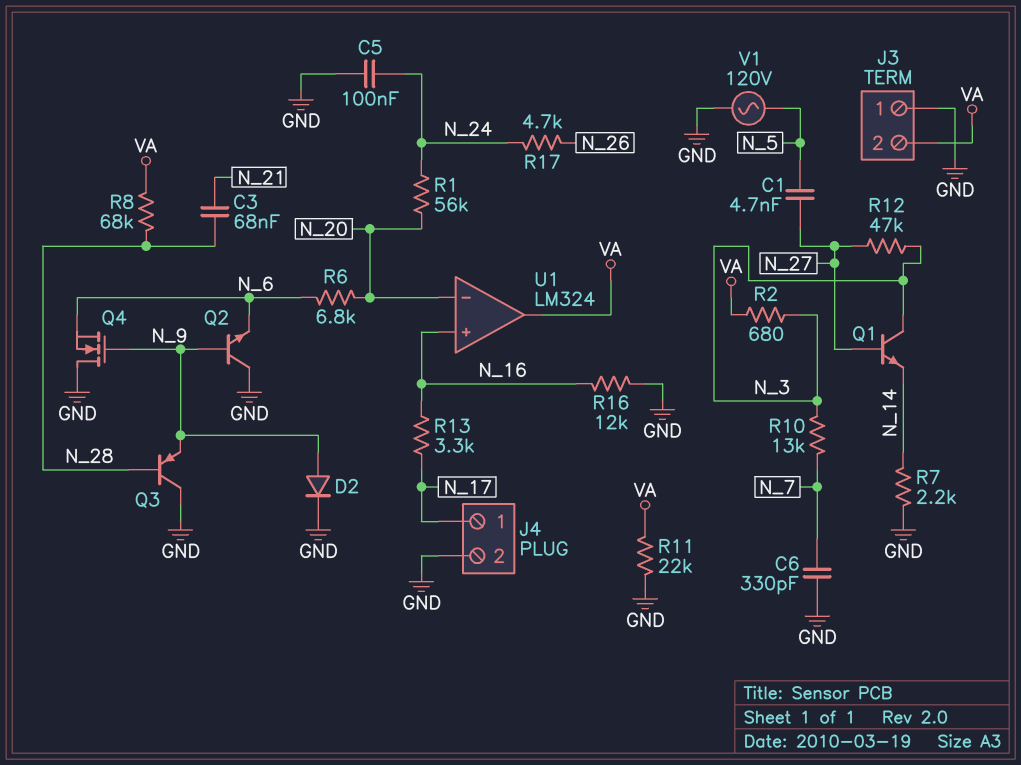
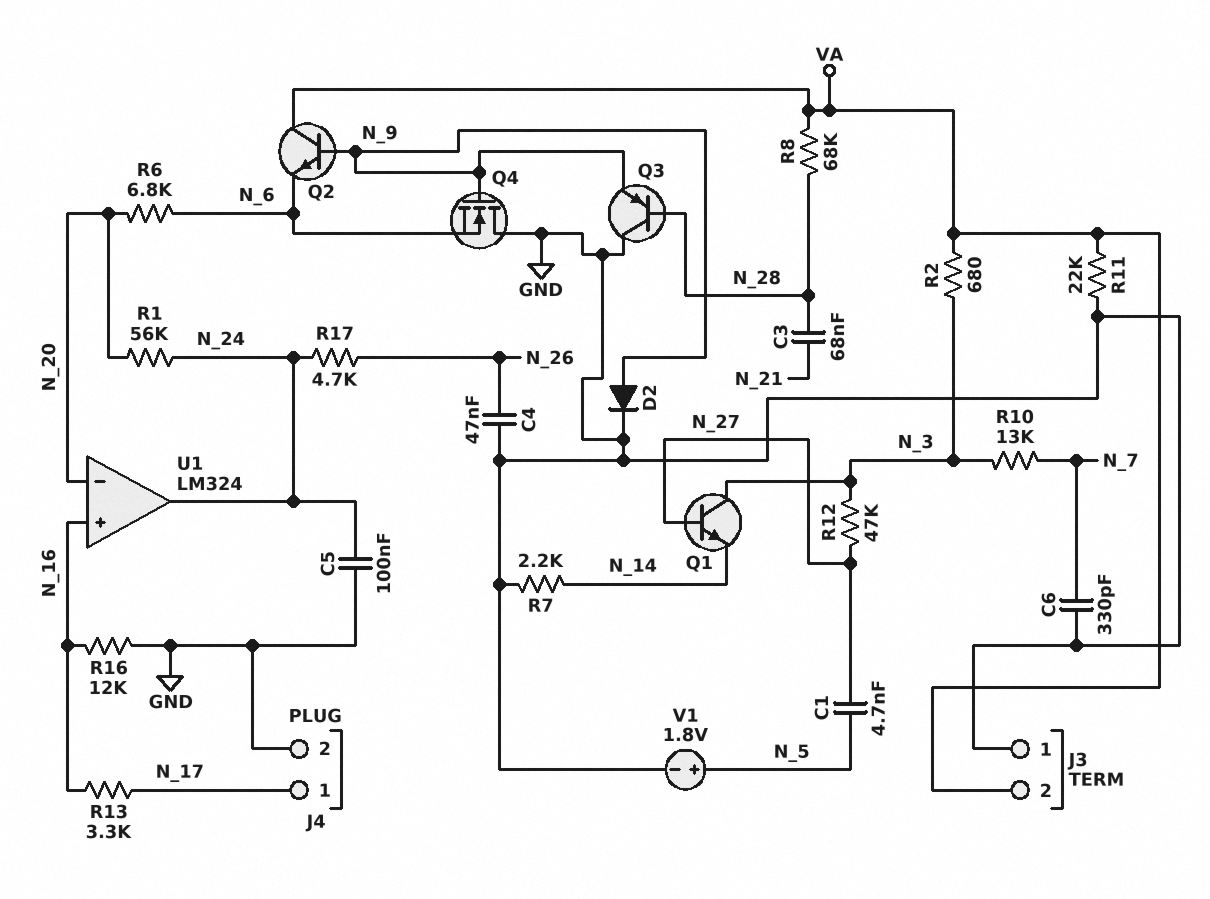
C4: none -> 47nF (GND, N_26)
Q2: NPN (B N_9, C GND, E N_6) -> NPN (B N_9, C VA, E N_6)
U1 pin out: VA -> N_24
V1: AC 120V (GND, N_5) -> 1.8V (plus N_5, minus GND)

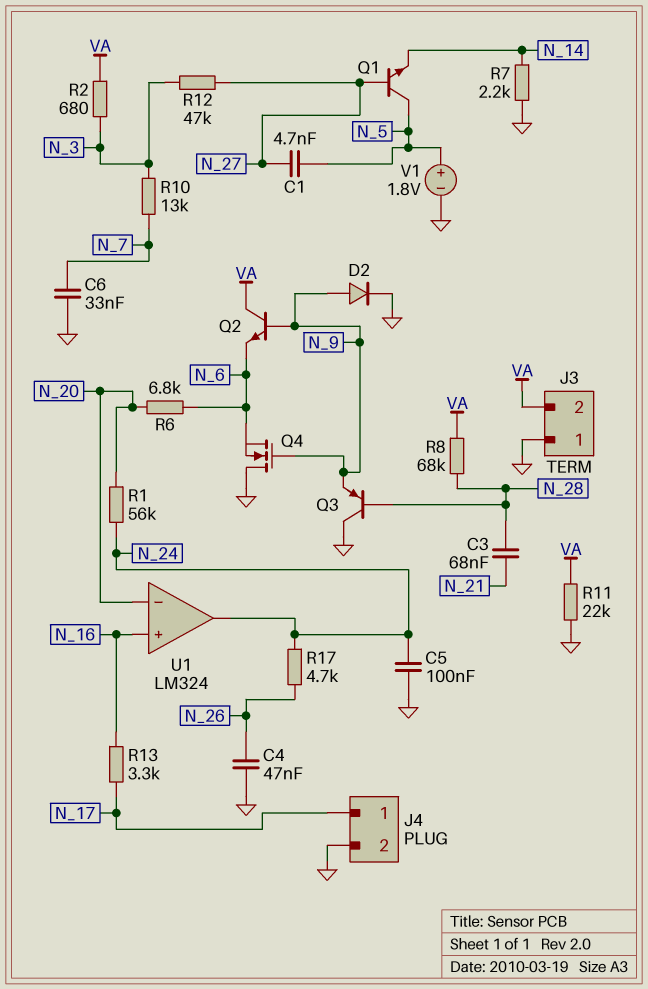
C6: 330pF (GND, N_7) -> 33nF (GND, N_7)
Q1: NPN (B N_27, C N_3, E N_14) -> NPN (B N_27, C N_5, E N_14)
R16: 12k (GND, N_16) -> none

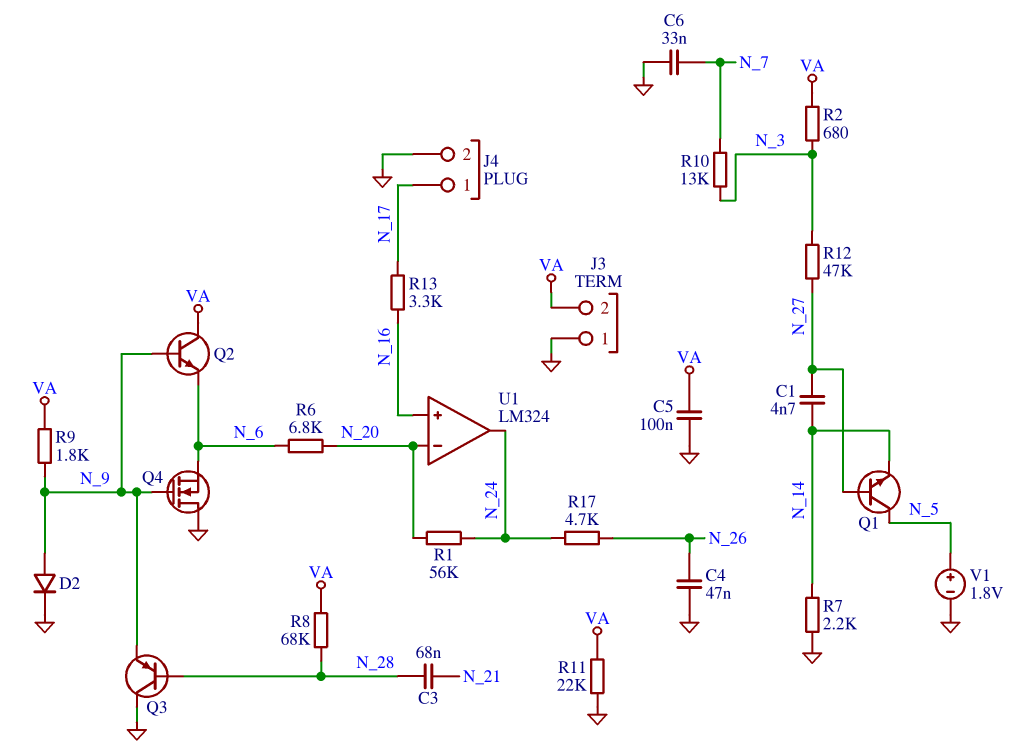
C1: 4.7nF (N_5, N_27) -> 4.7nF (N_14, N_27)
C5: 100nF (GND, N_24) -> 100nF (GND, VA)
R9: none -> 1.8k (N_9, VA)

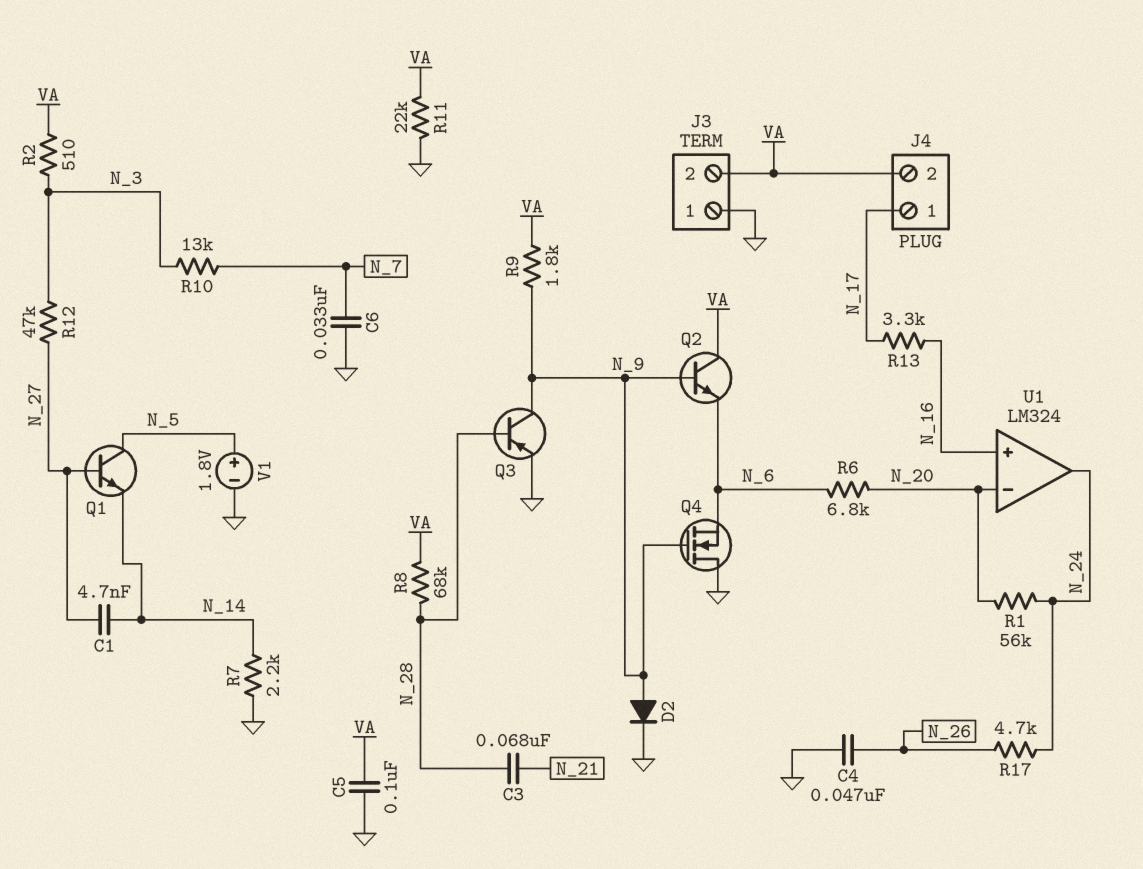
J4 pin 2: GND -> VA
Q3: PNP (B N_28, C GND, E N_9) -> PNP (B N_28, C N_9, E GND)
R2: 680 (N_3, VA) -> 510 (N_3, VA)

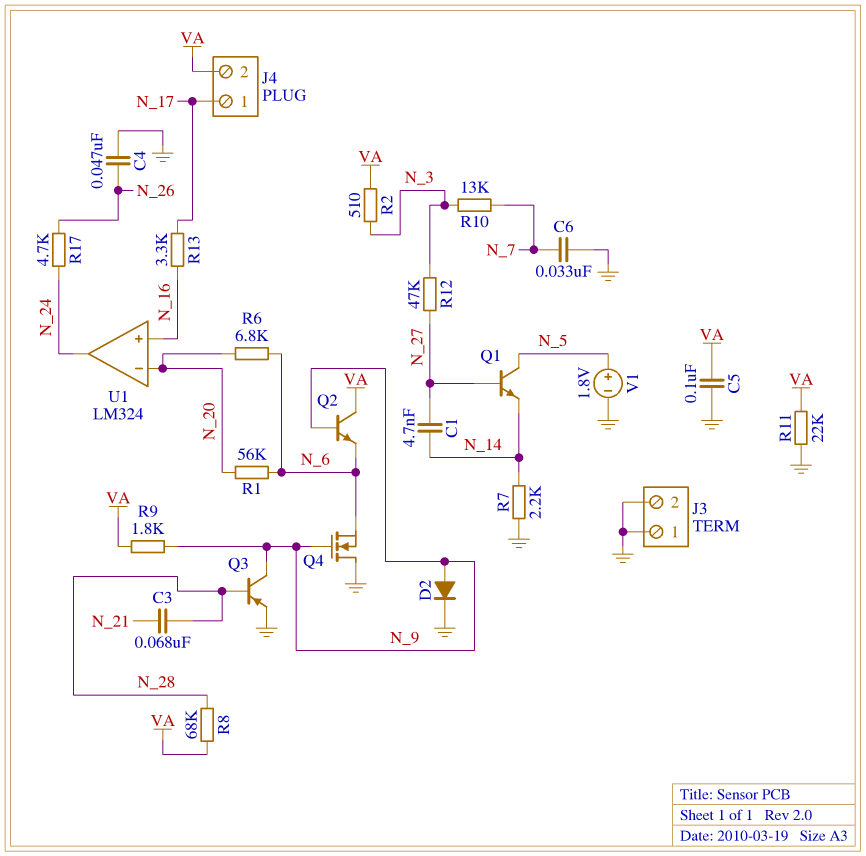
J3 pin 2: VA -> GND
R1: 56k (N_20, N_24) -> 56k (N_6, N_20)

